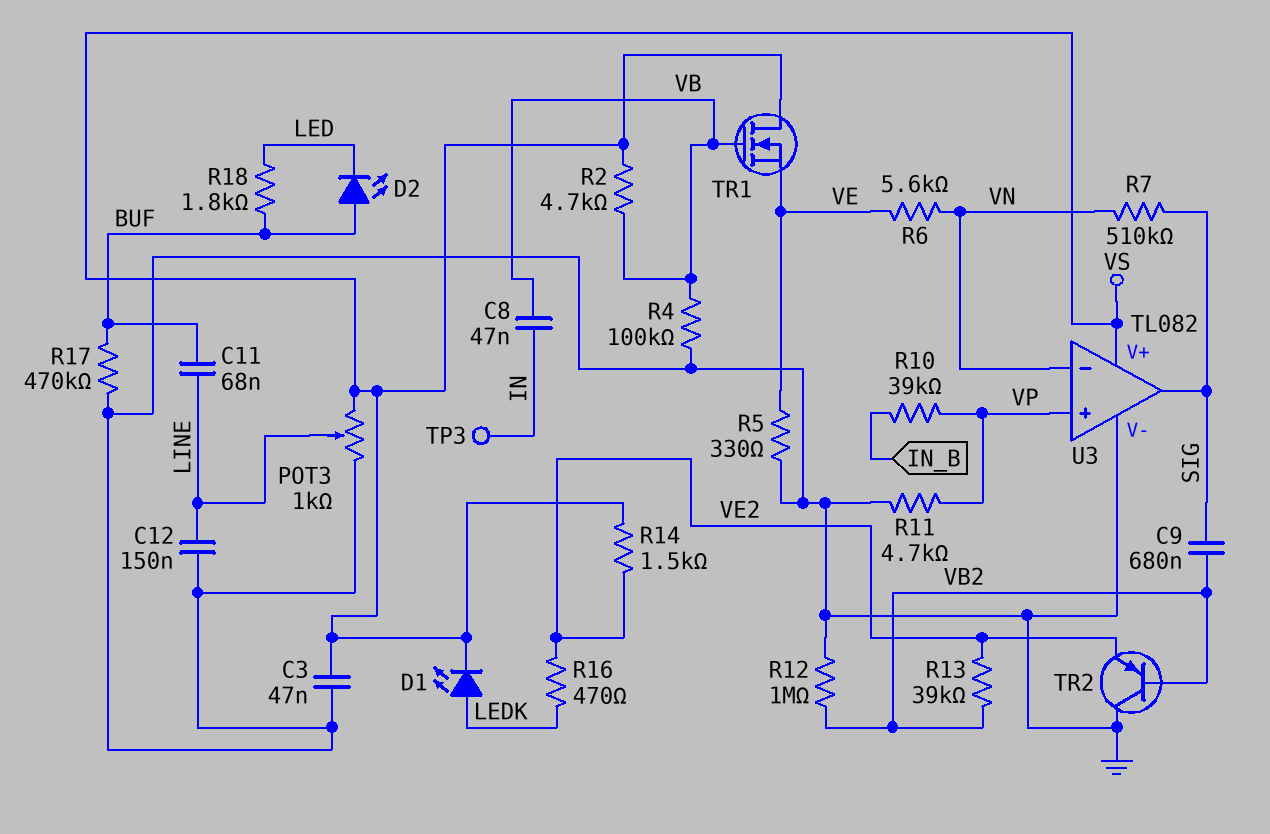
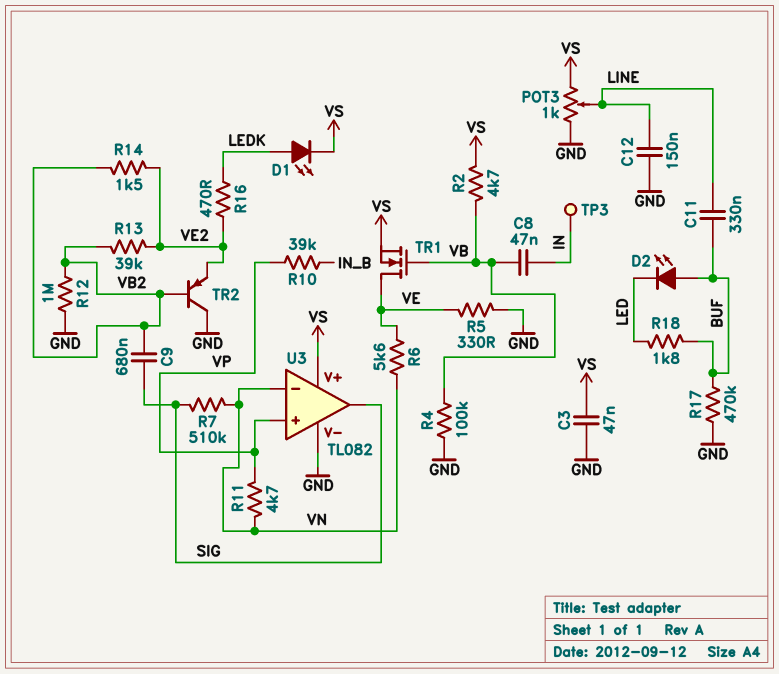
C11: 68nF (BUF, LINE) -> 330nF (BUF, LINE)
R11: 4.7k (GND, VP) -> 4.7k (VN, VP)
R14: 1.5k (VE2, VS) -> 1.5k (VB2, VE2)
TR1: NMOS (G VB, D VS, S VE) -> NMOS (G VB, D VE, S VS)

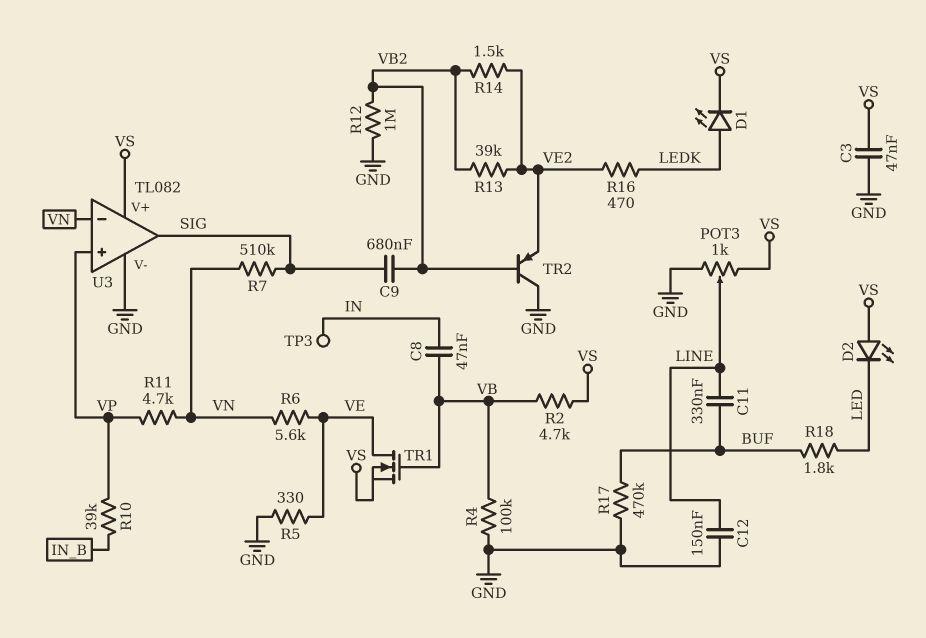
D2: LED (A BUF, K LED) -> LED (A VS, K LED)

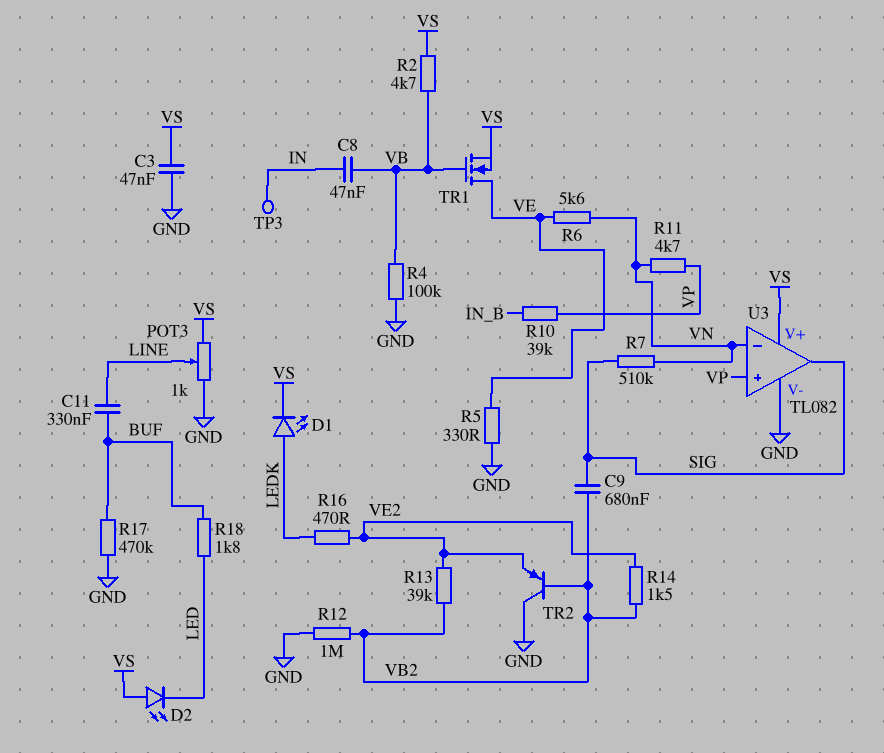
C12: 150nF (GND, LINE) -> none

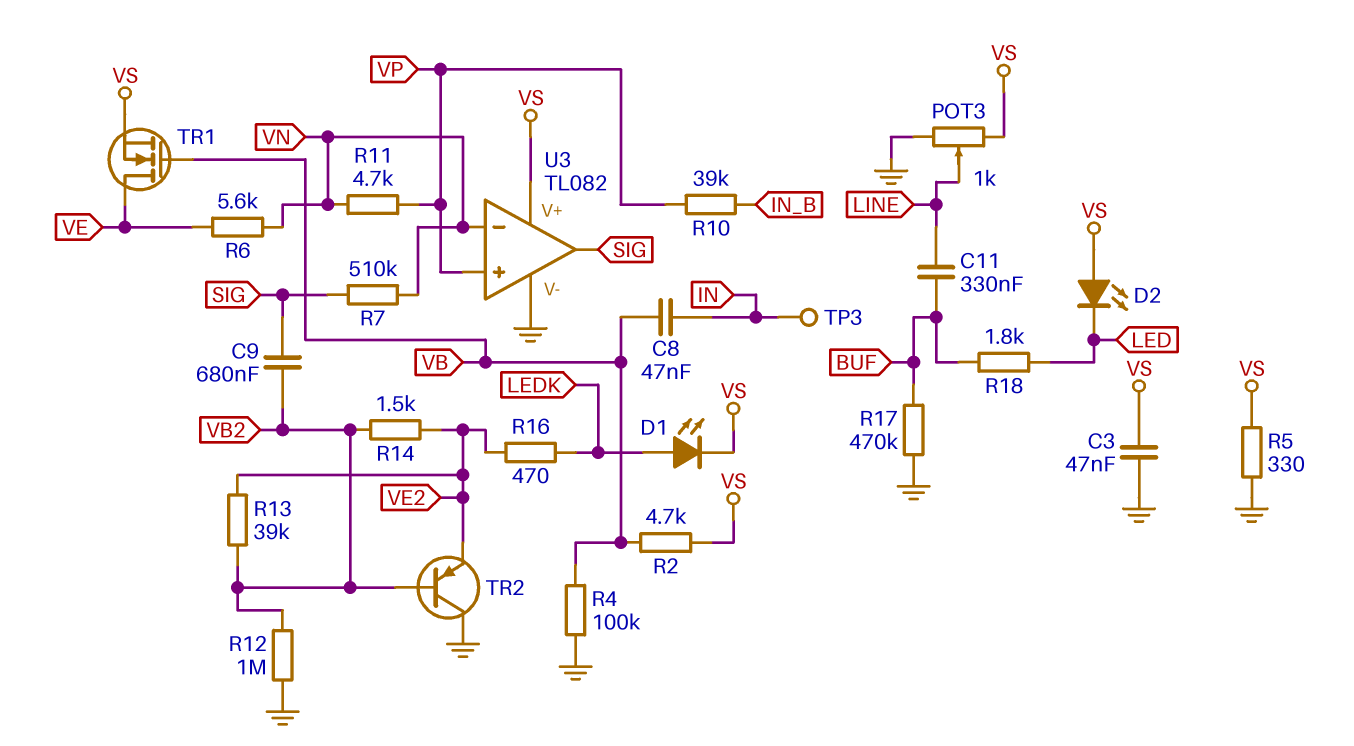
R5: 330 (GND, VE) -> 330 (GND, VS)

